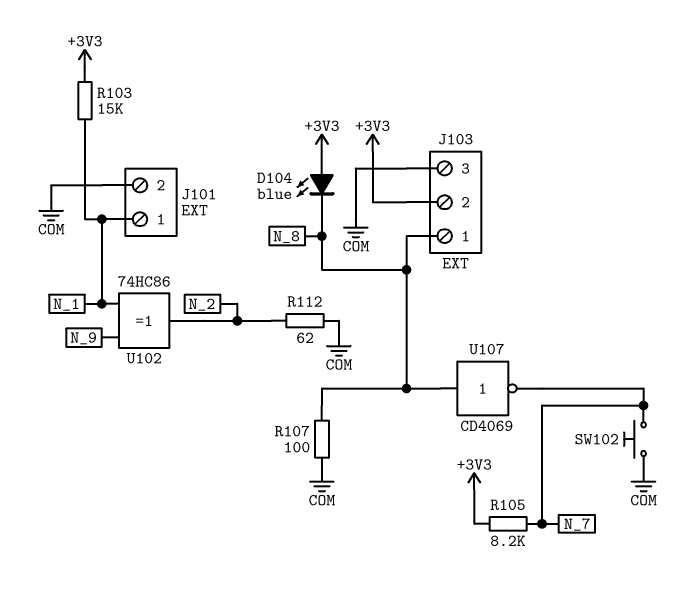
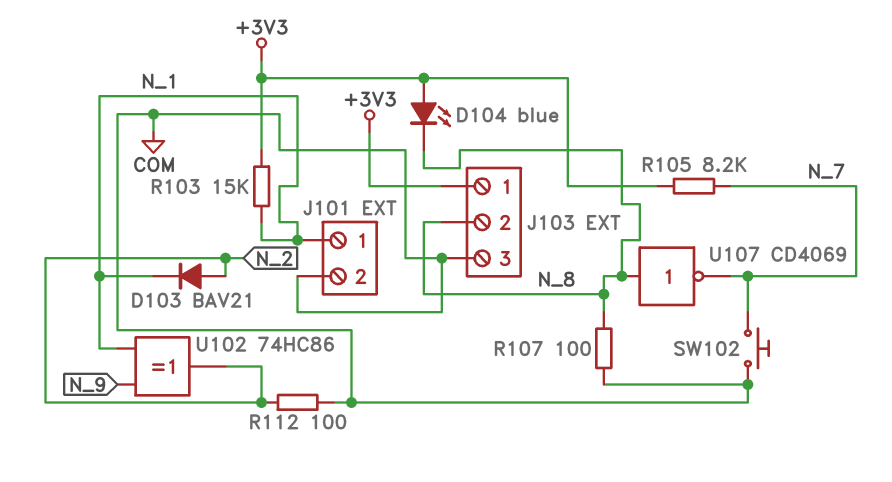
D103: none -> diode BAV21 (A N_2, K N_1)
J103 pin 1: N_8 -> +3V3
J103 pin 2: +3V3 -> N_8
R112: 62 (COM, N_2) -> 100 (COM, N_2)

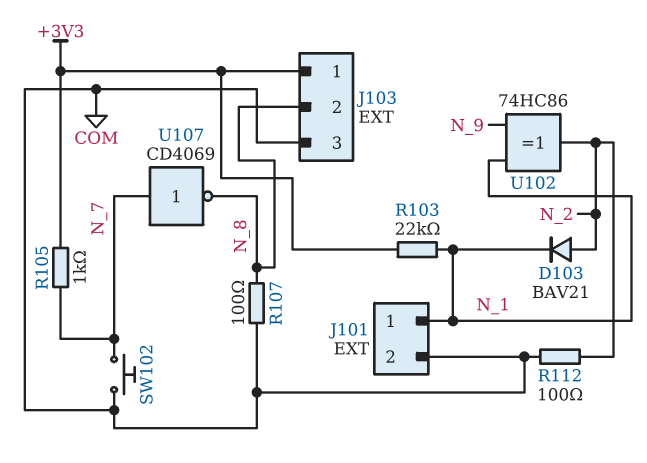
D104: LED blue (A +3V3, K N_8) -> none
R103: 15k (+3V3, N_1) -> 22k (+3V3, N_1)
R105: 8.2k (+3V3, N_7) -> 1k (+3V3, N_7)
U107: NOT CD4069 (in N_8, out N_7) -> NOT CD4069 (in N_7, out N_8)

